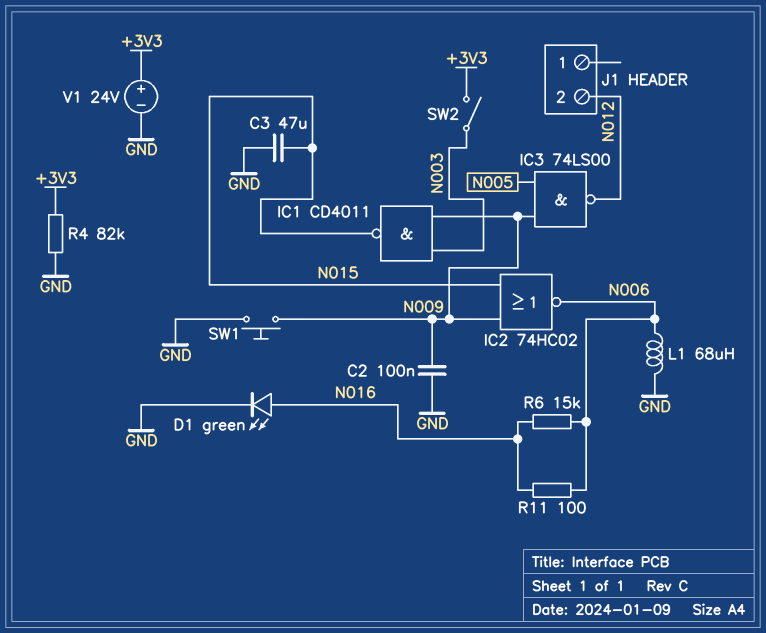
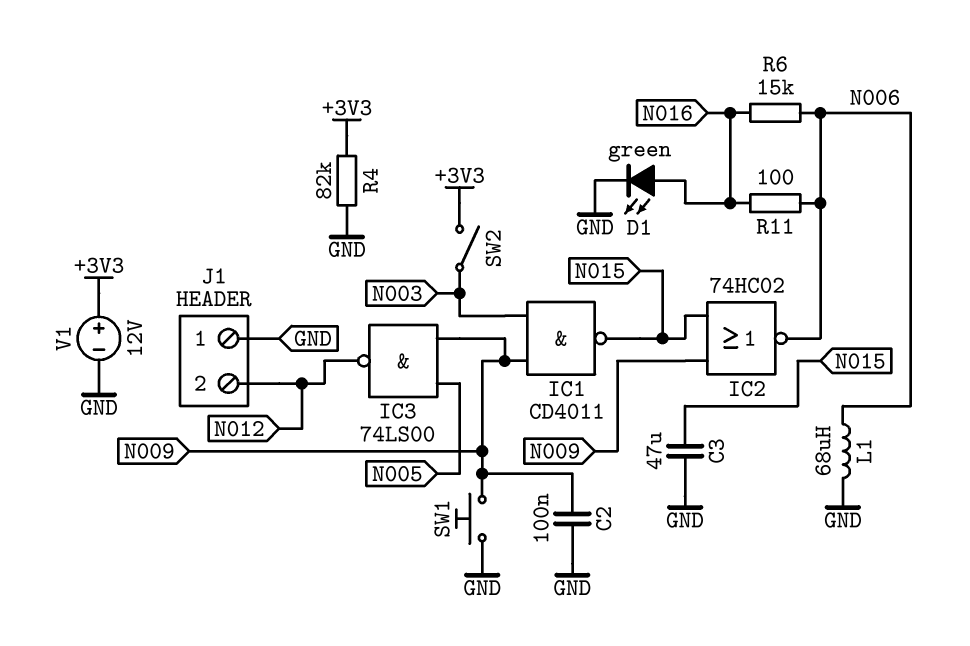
J1 pin 1: none -> GND
V1: 24V (plus +3V3, minus GND) -> 12V (plus +3V3, minus GND)

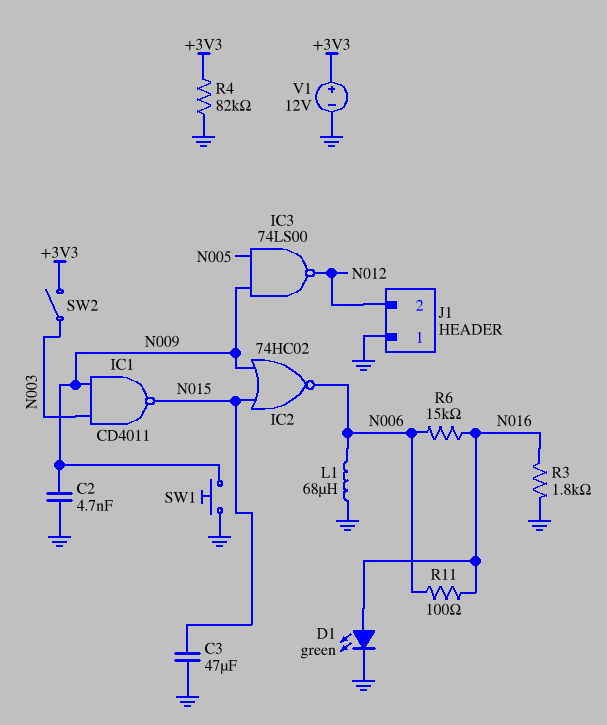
C2: 100nF (GND, N009) -> 4.7nF (GND, N009)
R3: none -> 1.8k (GND, N016)

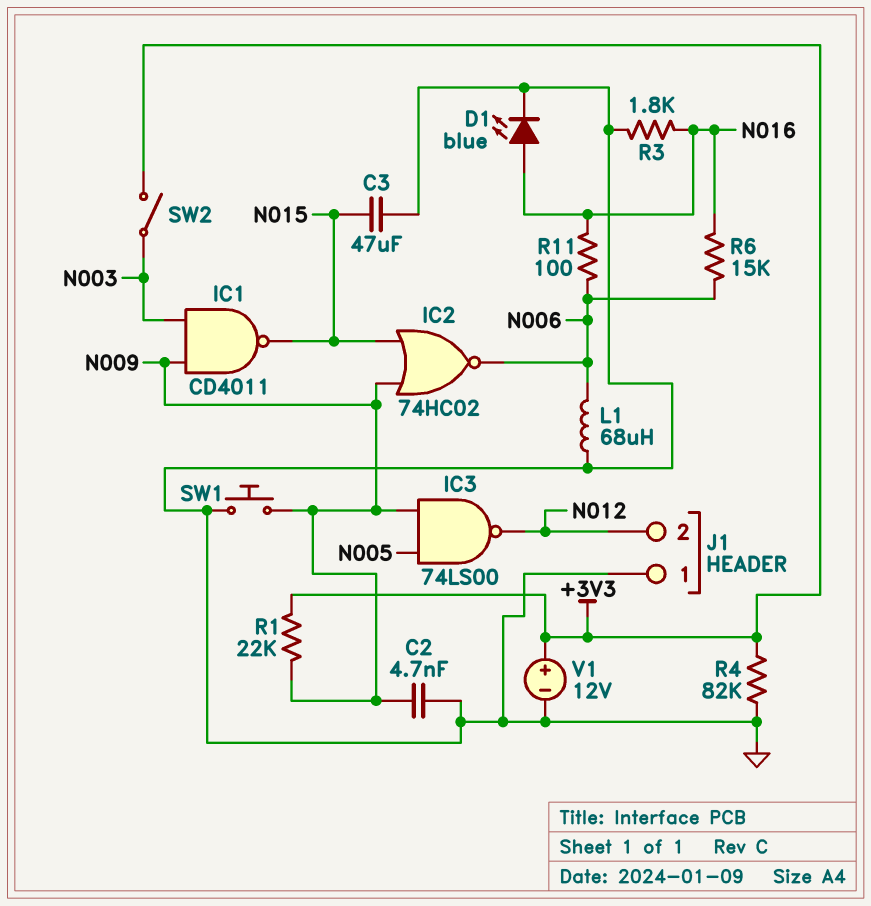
D1: LED green (A N016, K GND) -> LED blue (A N016, K GND)
R1: none -> 22k (+3V3, N009)

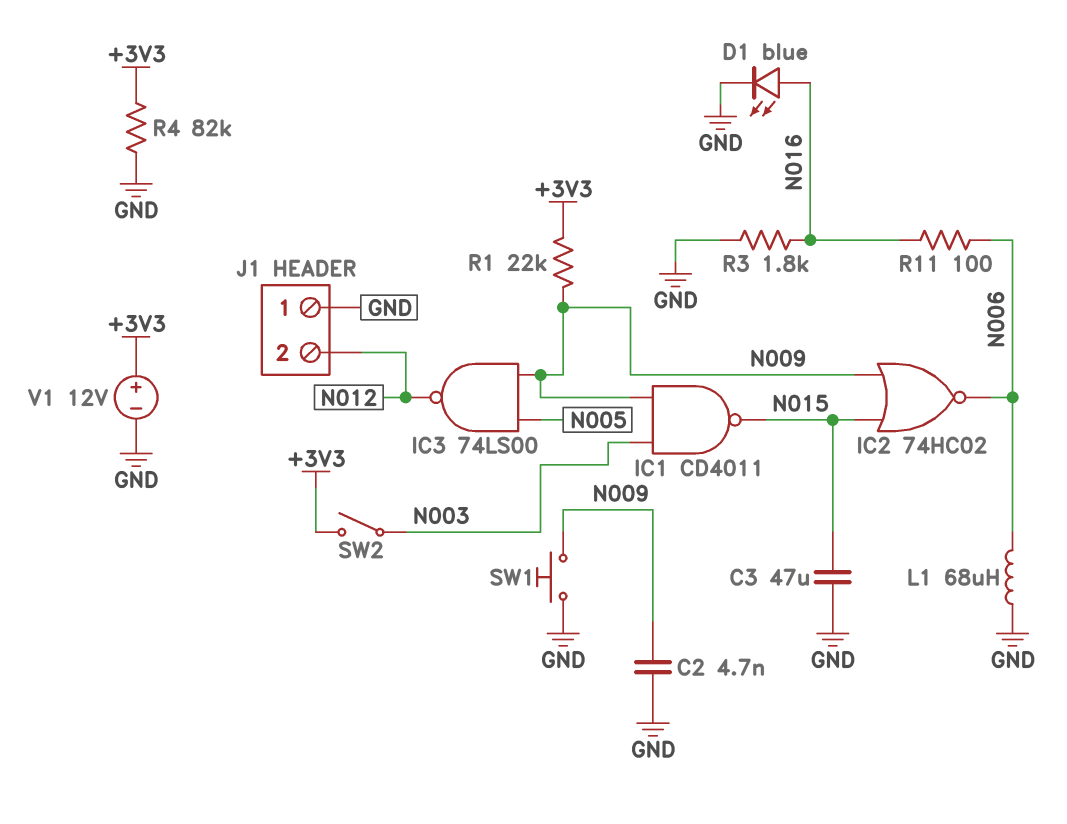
R6: 15k (N006, N016) -> none

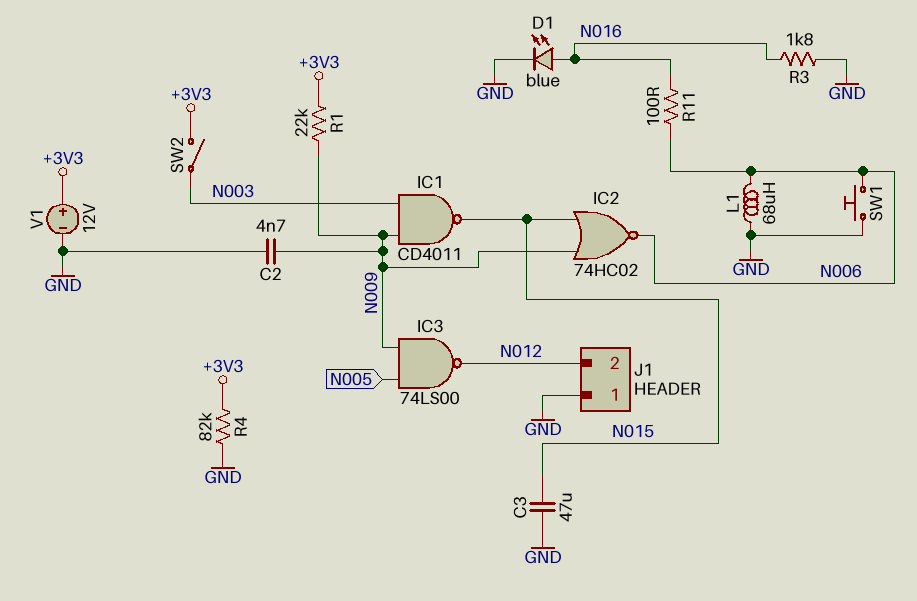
SW1: button (GND, N009) -> button (GND, N006)

